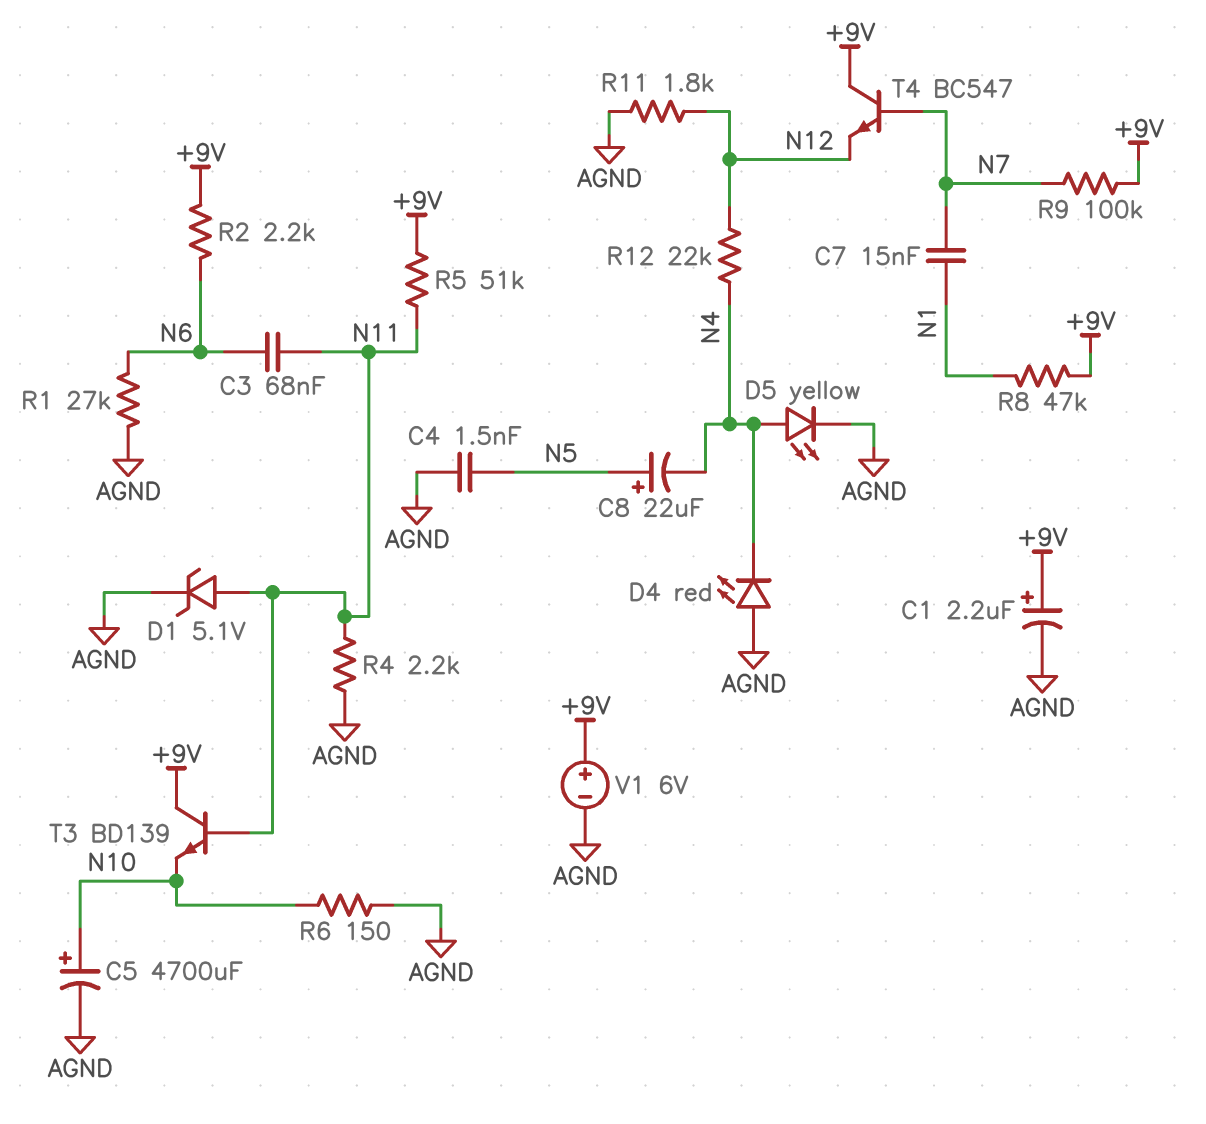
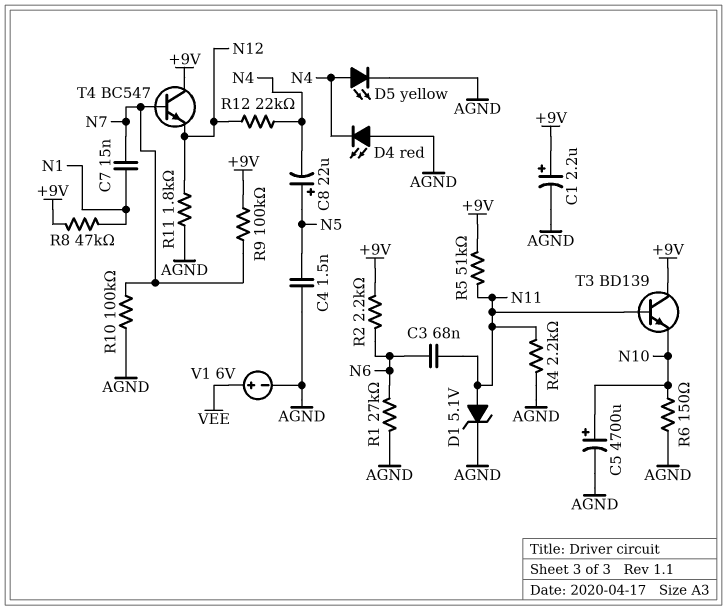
R10: none -> 100k (AGND, N7)
V1: 6V (plus +9V, minus AGND) -> 6V (plus VEE, minus AGND)

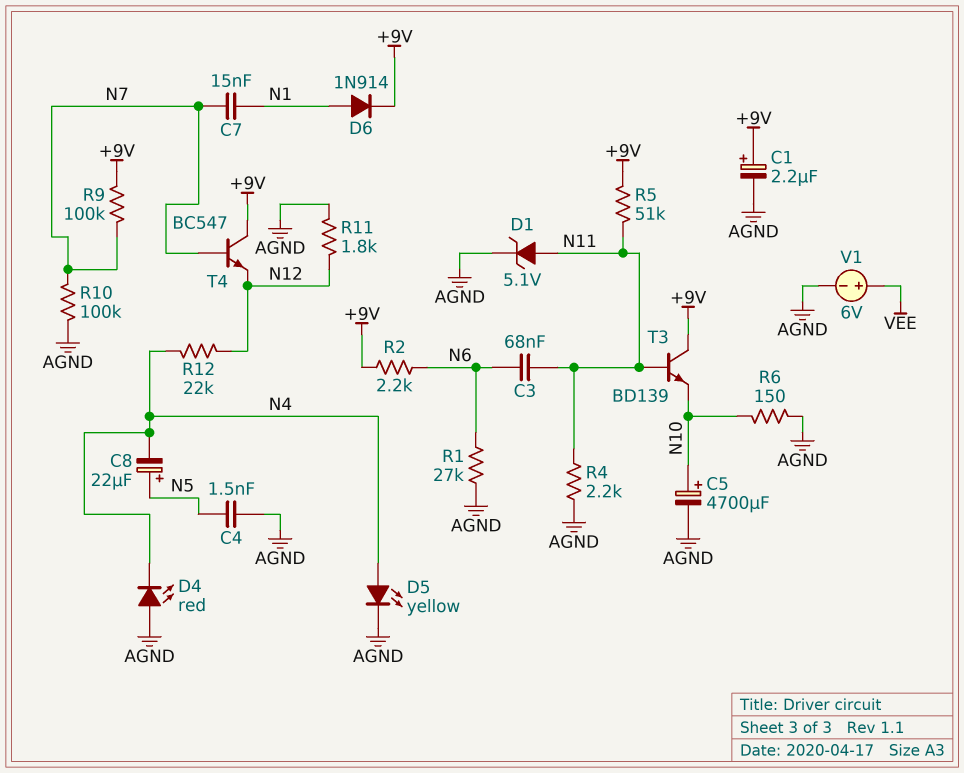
D6: none -> diode 1N914 (A N1, K +9V)
R8: 47k (+9V, N1) -> none

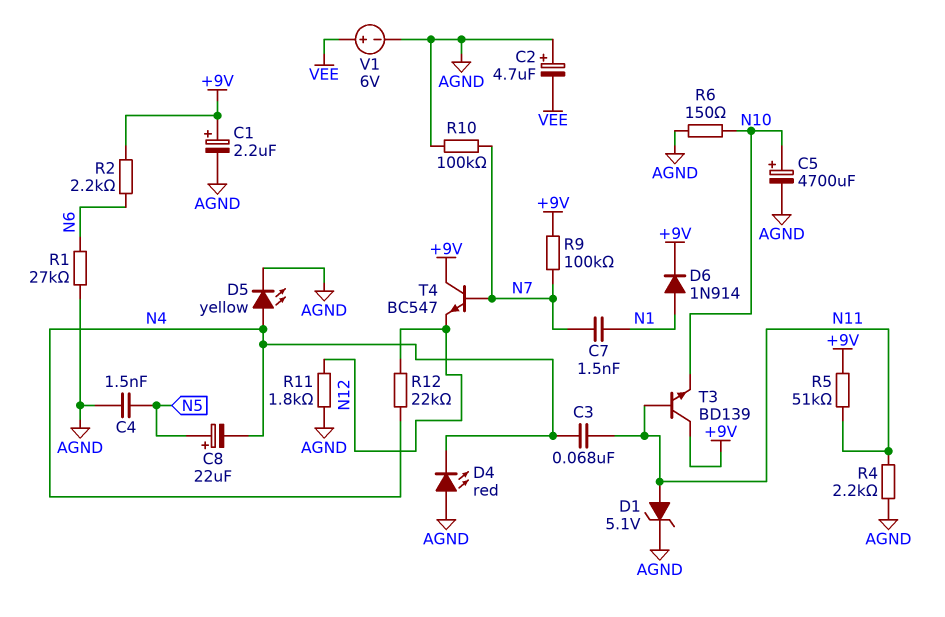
C2: none -> 4.7uF (plus AGND, minus VEE)
C3: 68nF (N6, N11) -> 68nF (N4, N11)
C7: 15nF (N1, N7) -> 1.5nF (N1, N7)

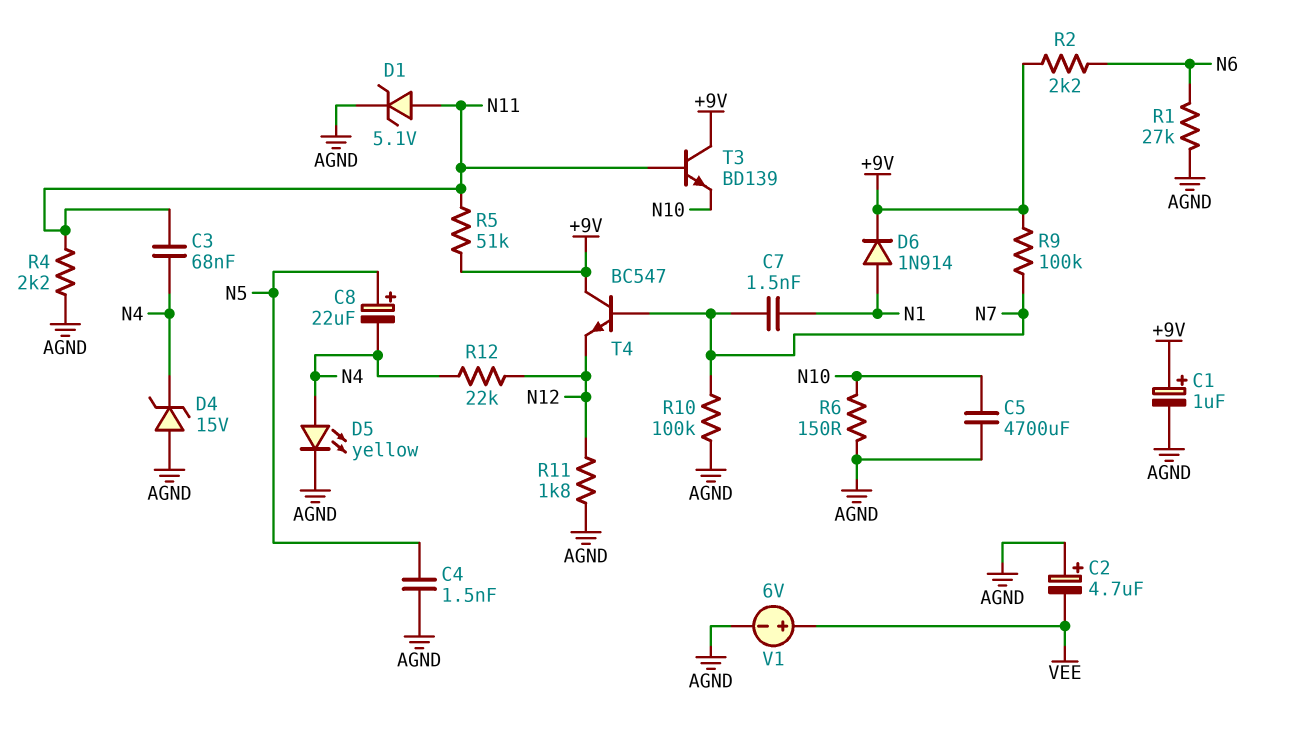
C1: 2.2uF (plus +9V, minus AGND) -> 1uF (plus +9V, minus AGND)
C5: 4700uF (plus N10, minus AGND) -> 4700uF (AGND, N10)
D4: LED red (A AGND, K N4) -> zener 15V (A AGND, K N4)

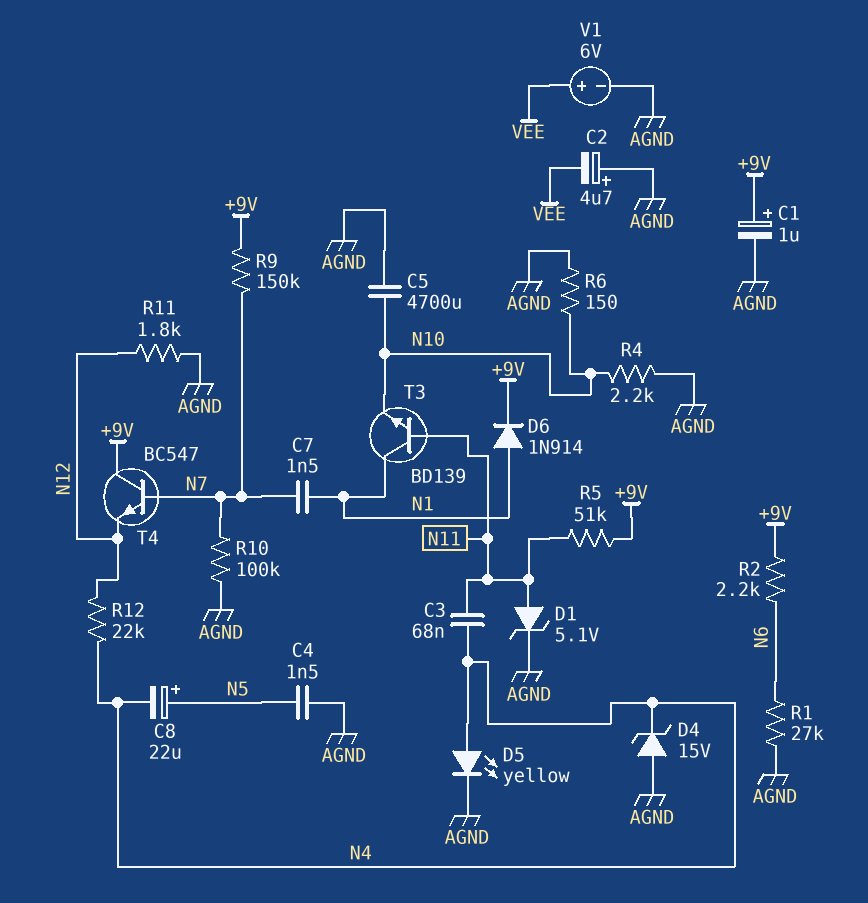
R4: 2.2k (AGND, N11) -> 2.2k (AGND, N10)
R9: 100k (+9V, N7) -> 150k (+9V, N7)
T3: NPN BD139 (B N11, C +9V, E N10) -> NPN BD139 (B N11, C N1, E N10)

